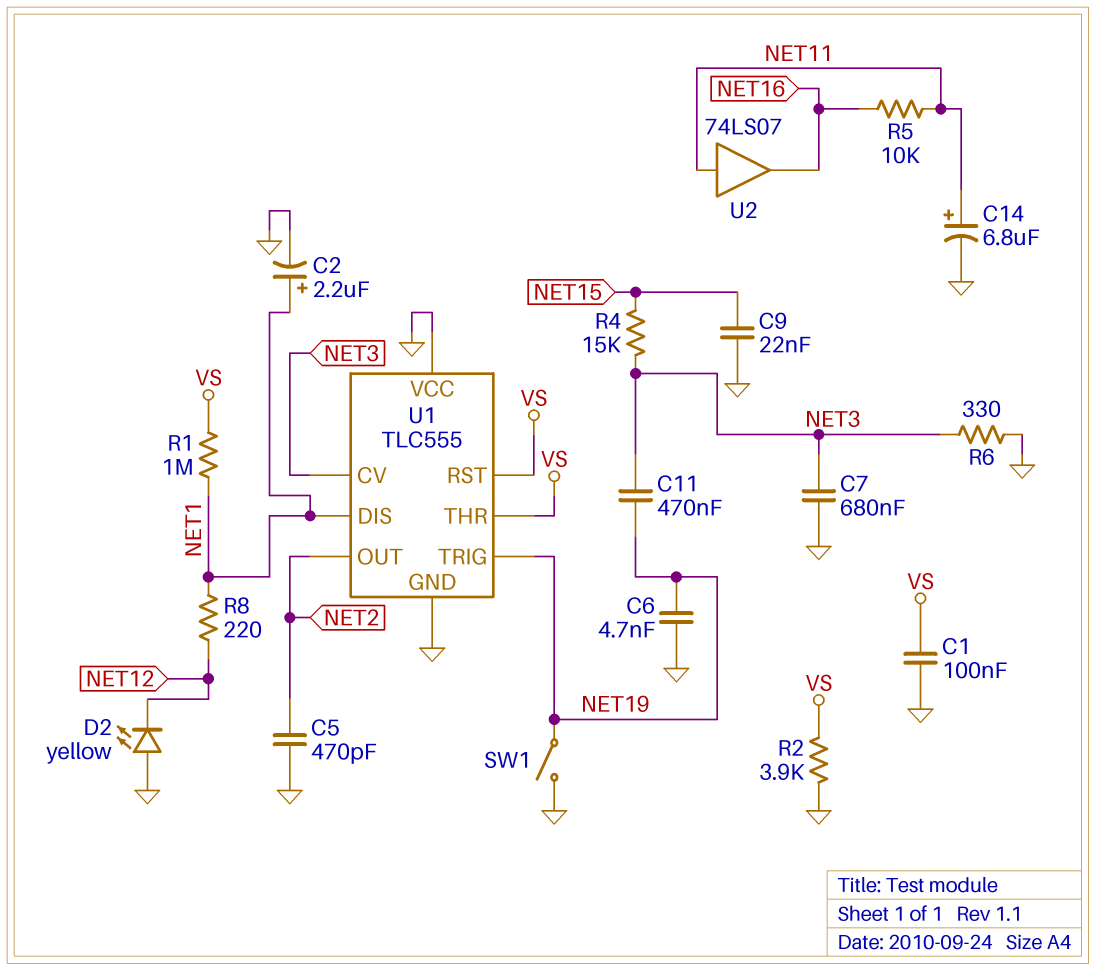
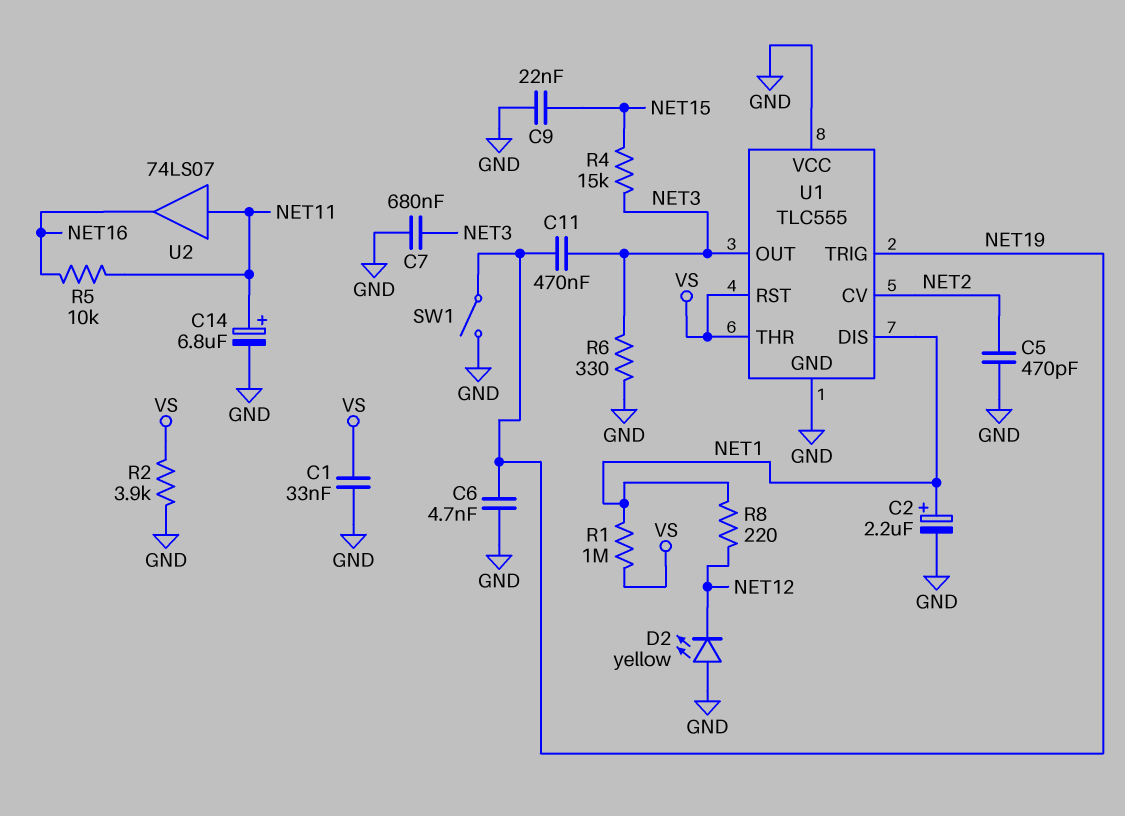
C1: 100nF (GND, VS) -> 33nF (GND, VS)
U1 pin CV: NET3 -> NET2
U1 pin OUT: NET2 -> NET3

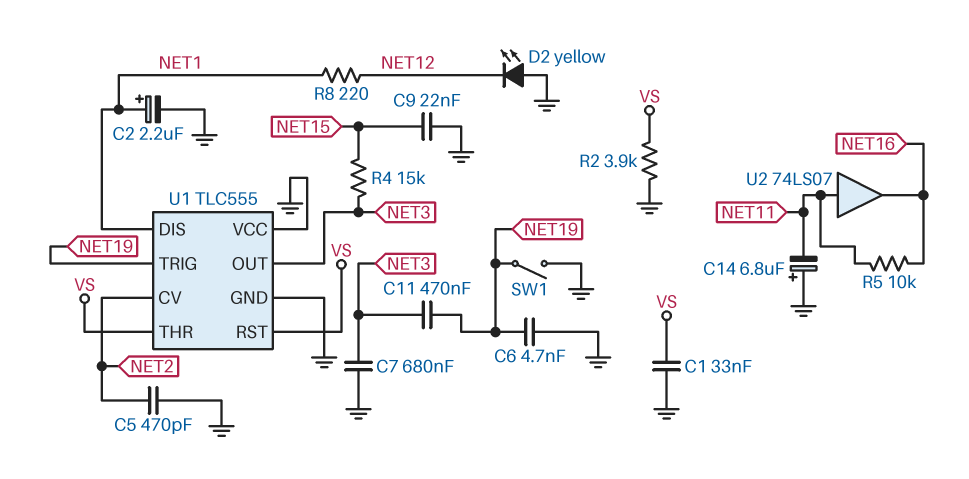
C14: 6.8uF (plus NET11, minus GND) -> 6.8uF (plus GND, minus NET11)
R1: 1M (NET1, VS) -> none
R6: 330 (GND, NET3) -> none

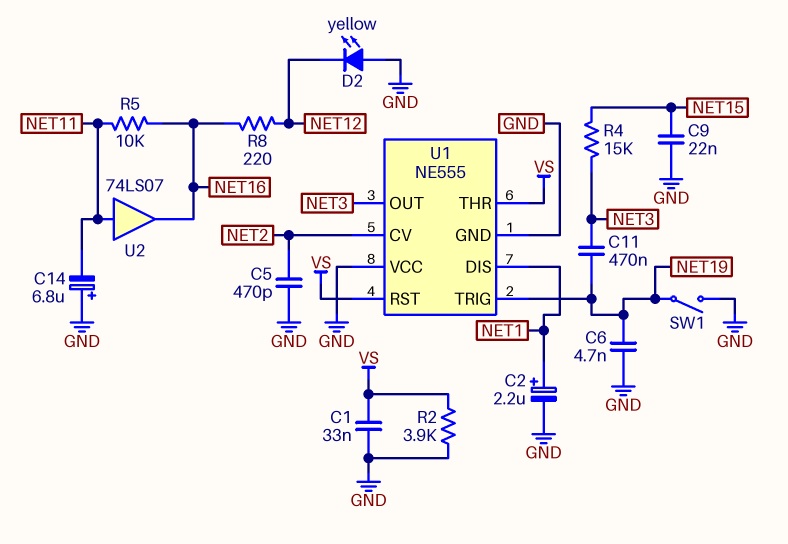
C7: 680nF (GND, NET3) -> none
R8: 220 (NET1, NET12) -> 220 (NET12, NET16)
U1: TLC555 -> NE555

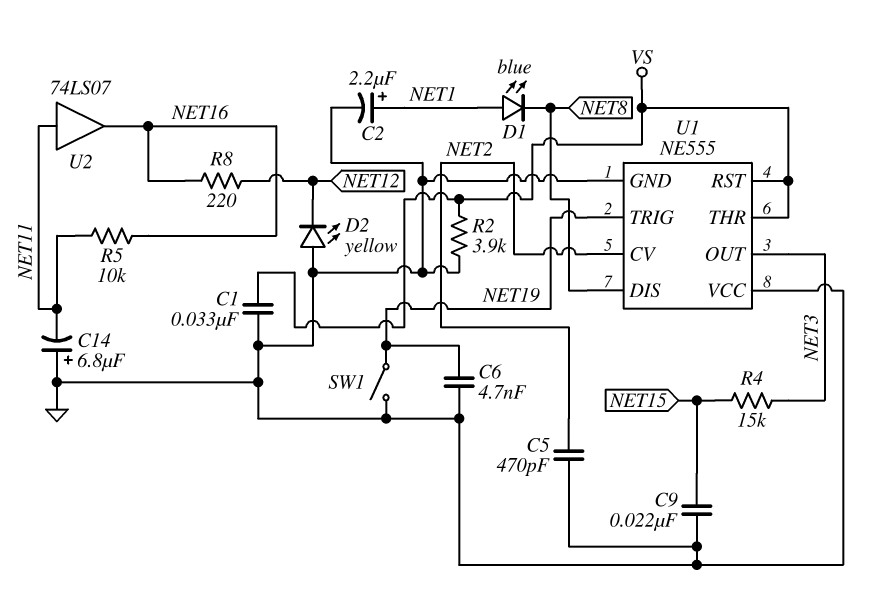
C11: 470nF (NET3, NET19) -> none
D1: none -> LED blue (A NET1, K NET8)
U1 pin DIS: NET1 -> NET8

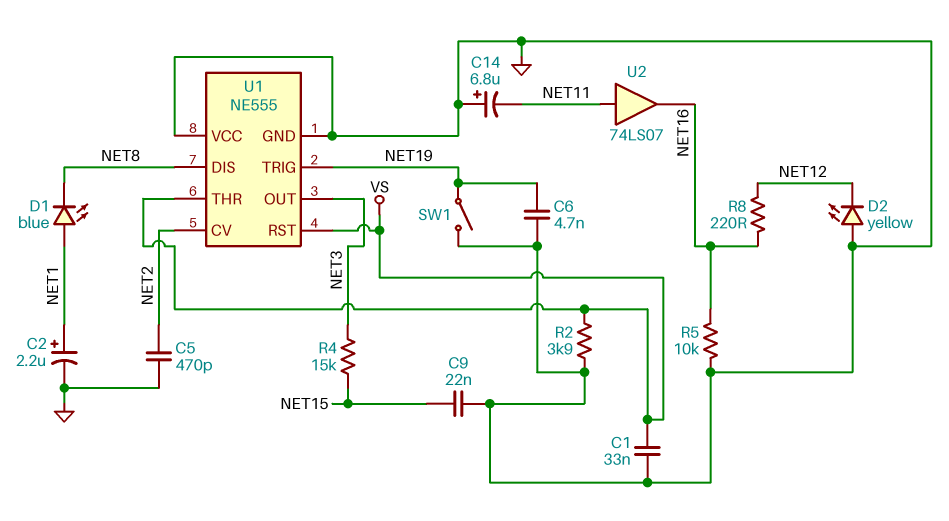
R5: 10k (NET11, NET16) -> 10k (GND, NET16)

